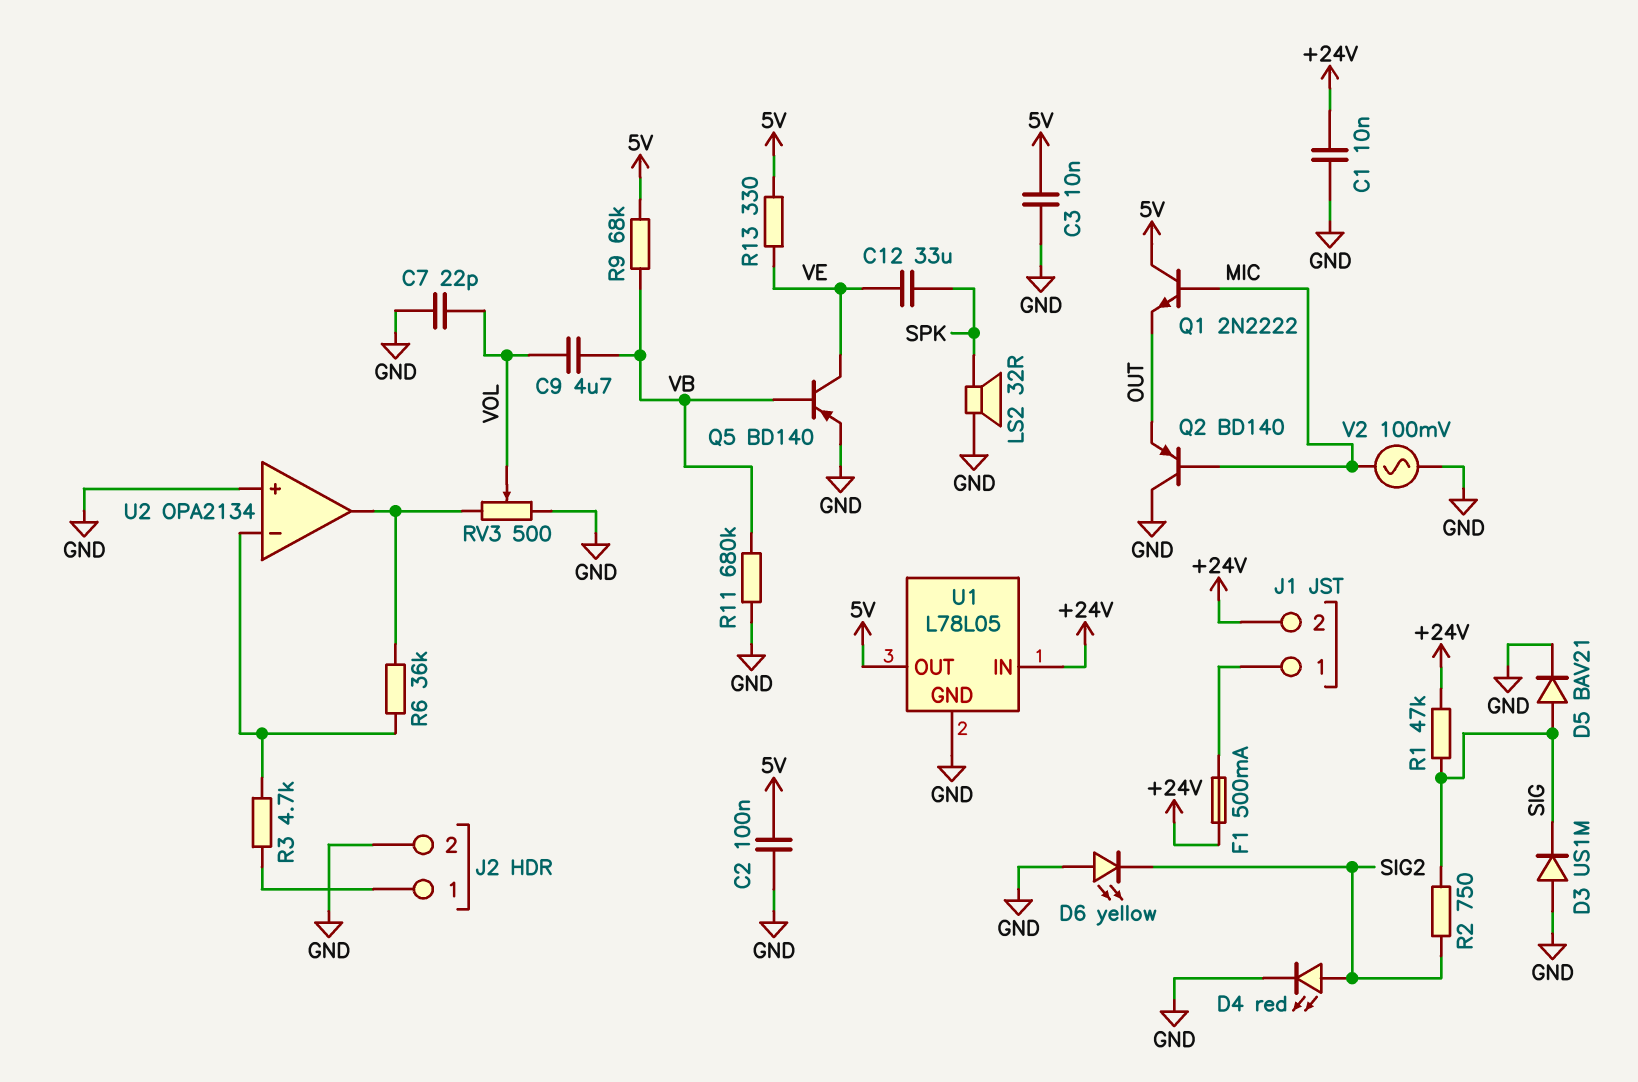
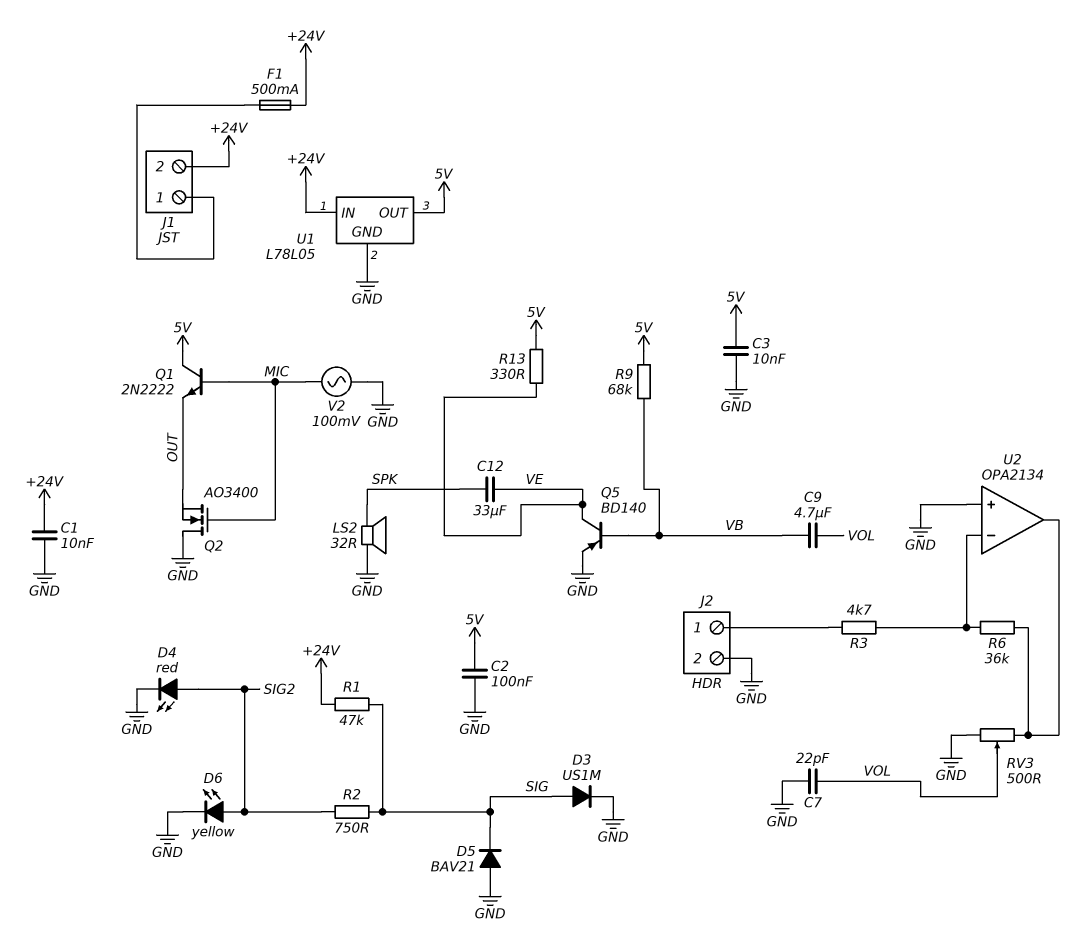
D3: diode US1M (A GND, K SIG) -> diode US1M (A SIG, K GND)
D5: diode BAV21 (A SIG, K GND) -> diode BAV21 (A GND, K SIG)
D6: LED yellow (A GND, K SIG2) -> LED yellow (A SIG2, K GND)
Q2: PNP BD140 (B MIC, C GND, E OUT) -> NMOS AO3400 (G MIC, D GND, S OUT)
R11: 680k (GND, VB) -> none

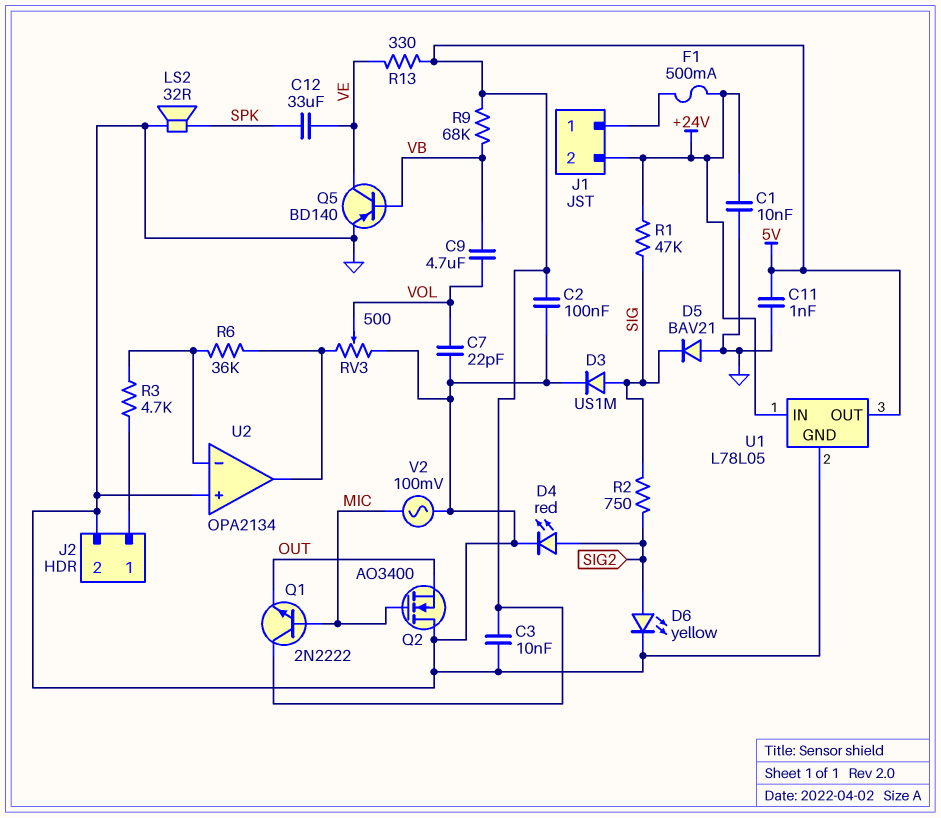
C11: none -> 1nF (5V, GND)

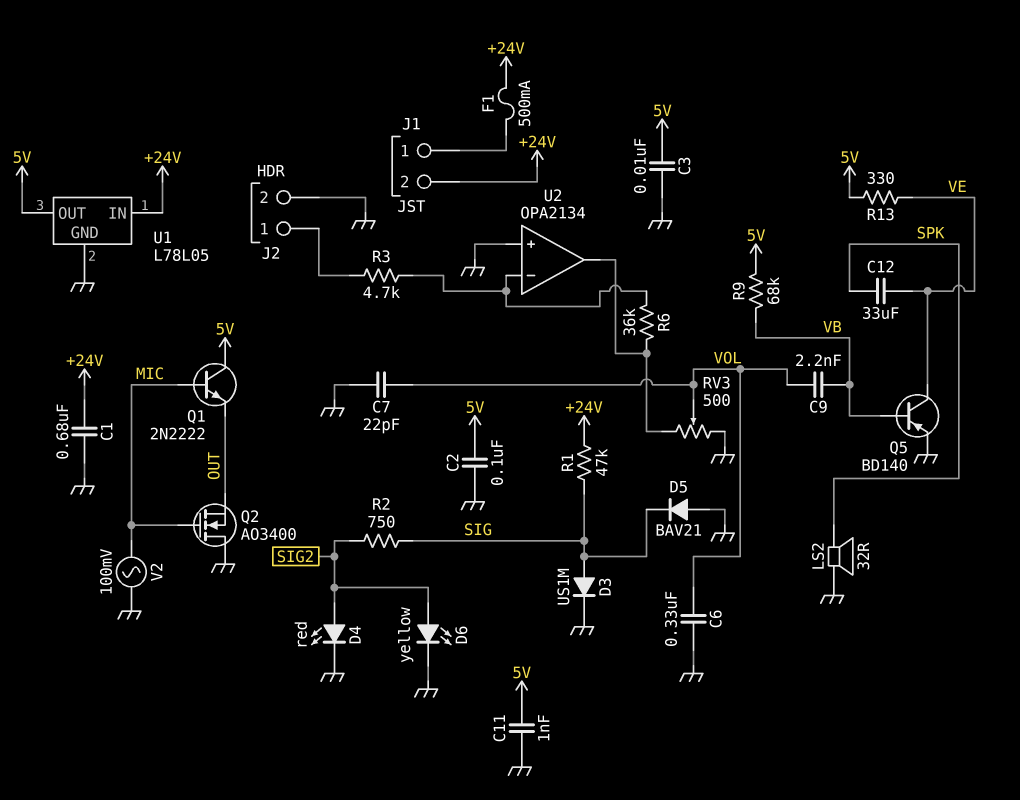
C1: 10nF (+24V, GND) -> 680nF (+24V, GND)
C6: none -> 330nF (GND, VOL)
C9: 4.7uF (VB, VOL) -> 2.2nF (VB, VOL)

